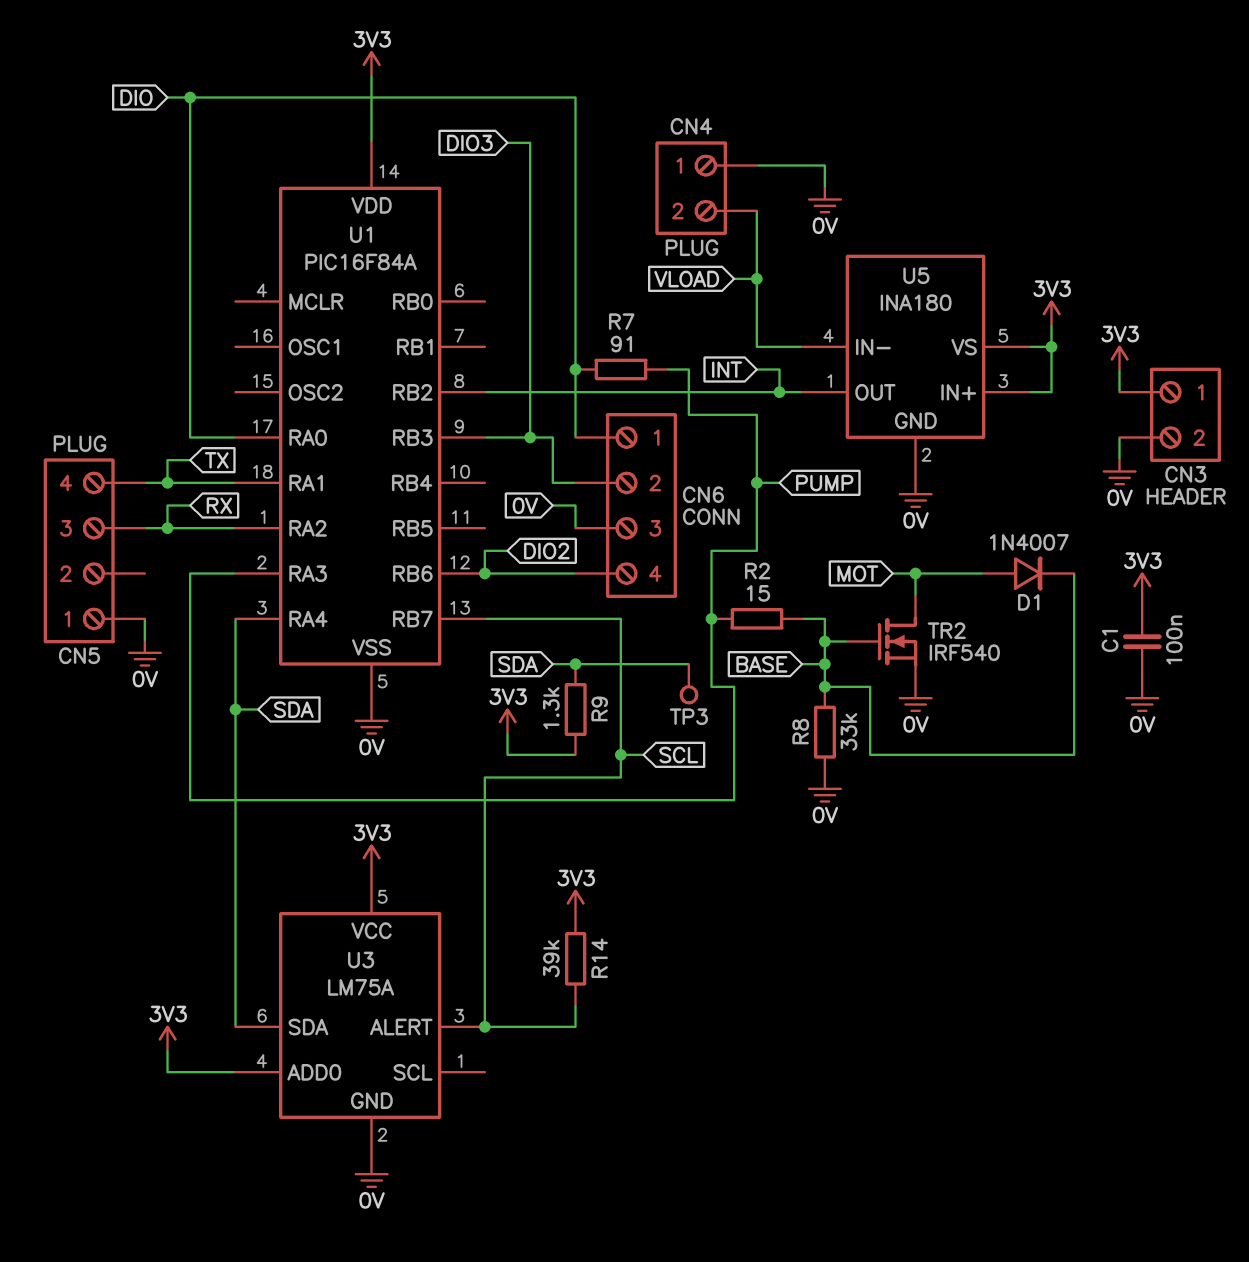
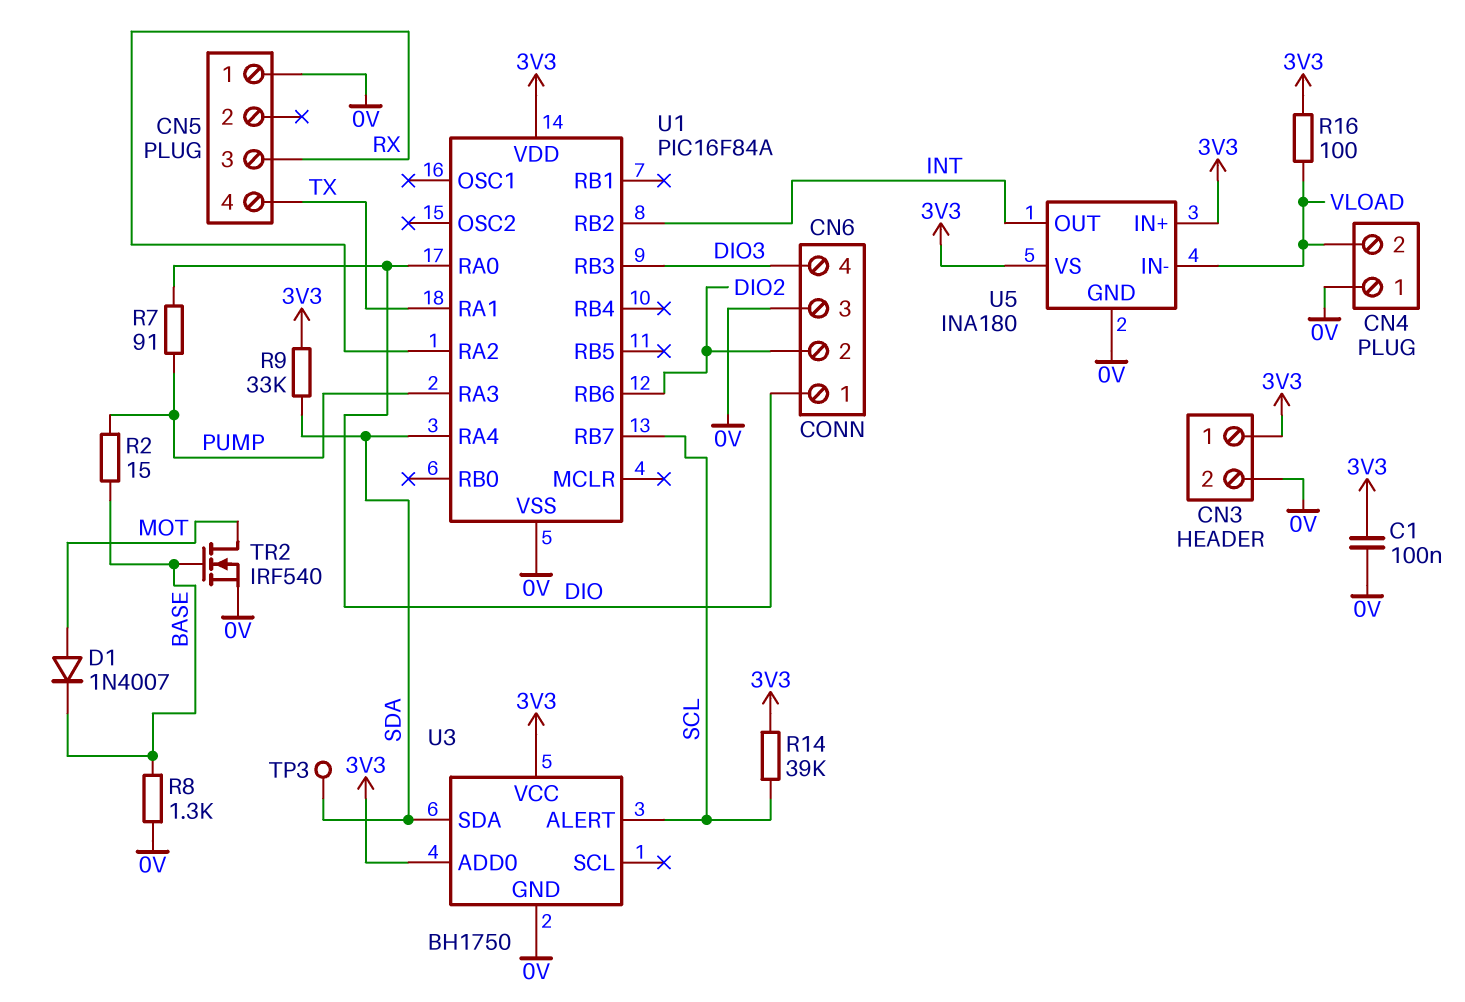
CN6 pin 2: DIO3 -> DIO2
CN6 pin 4: DIO2 -> DIO3
R8: 33k (0V, BASE) -> 1.3k (0V, BASE)
R9: 1.3k (3V3, SDA) -> 33k (3V3, SDA)
R16: none -> 100 (3V3, VLOAD)
U3: LM75A -> BH1750

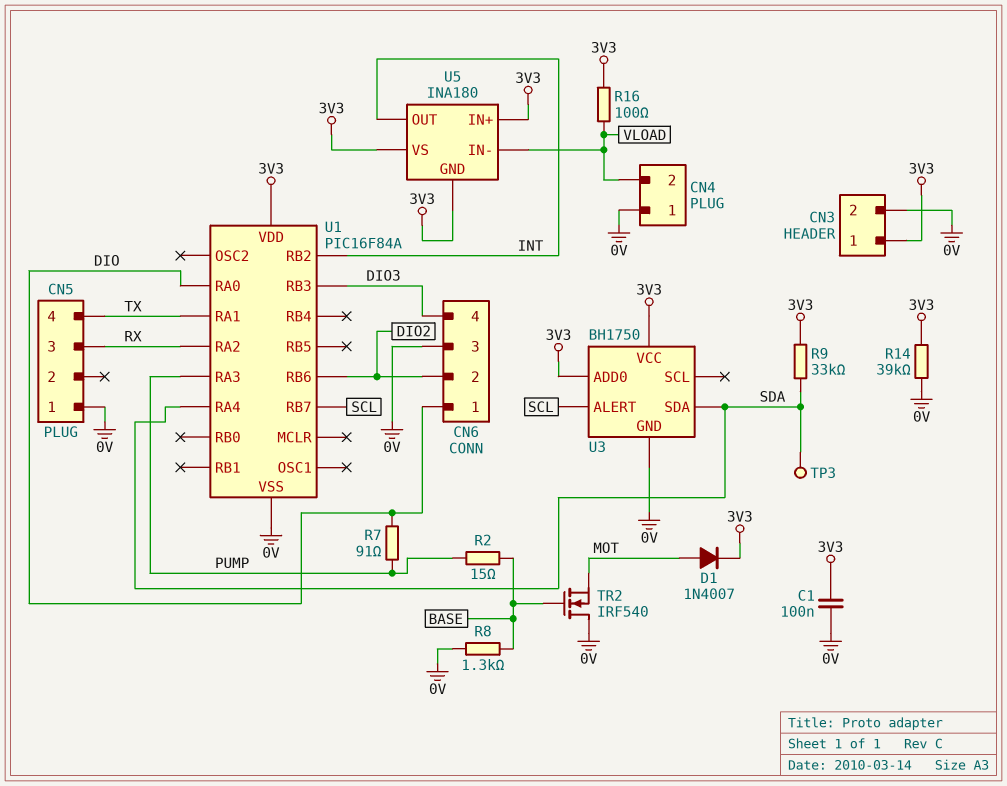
D1: diode 1N4007 (A MOT, K BASE) -> diode 1N4007 (A MOT, K 3V3)
R14: 39k (3V3, SCL) -> 39k (0V, 3V3)
TR2: NMOS IRF540 (G BASE, D MOT, S 0V) -> NMOS IRF540 (G BASE, D 0V, S MOT)
U5 pin GND: 0V -> 3V3

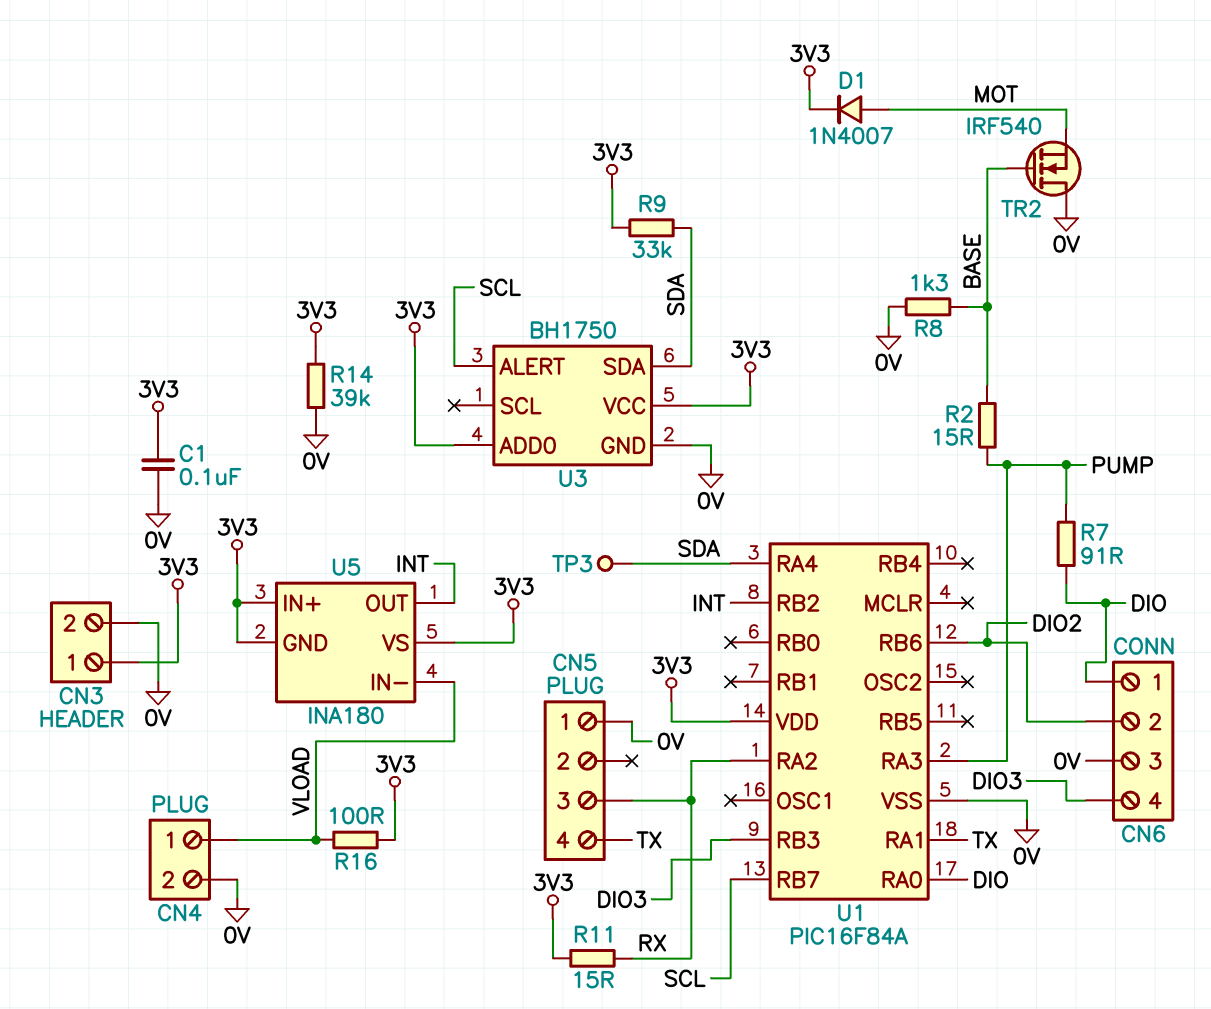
CN4 pin 1: 0V -> VLOAD
CN4 pin 2: VLOAD -> 0V
R11: none -> 15 (3V3, RX)

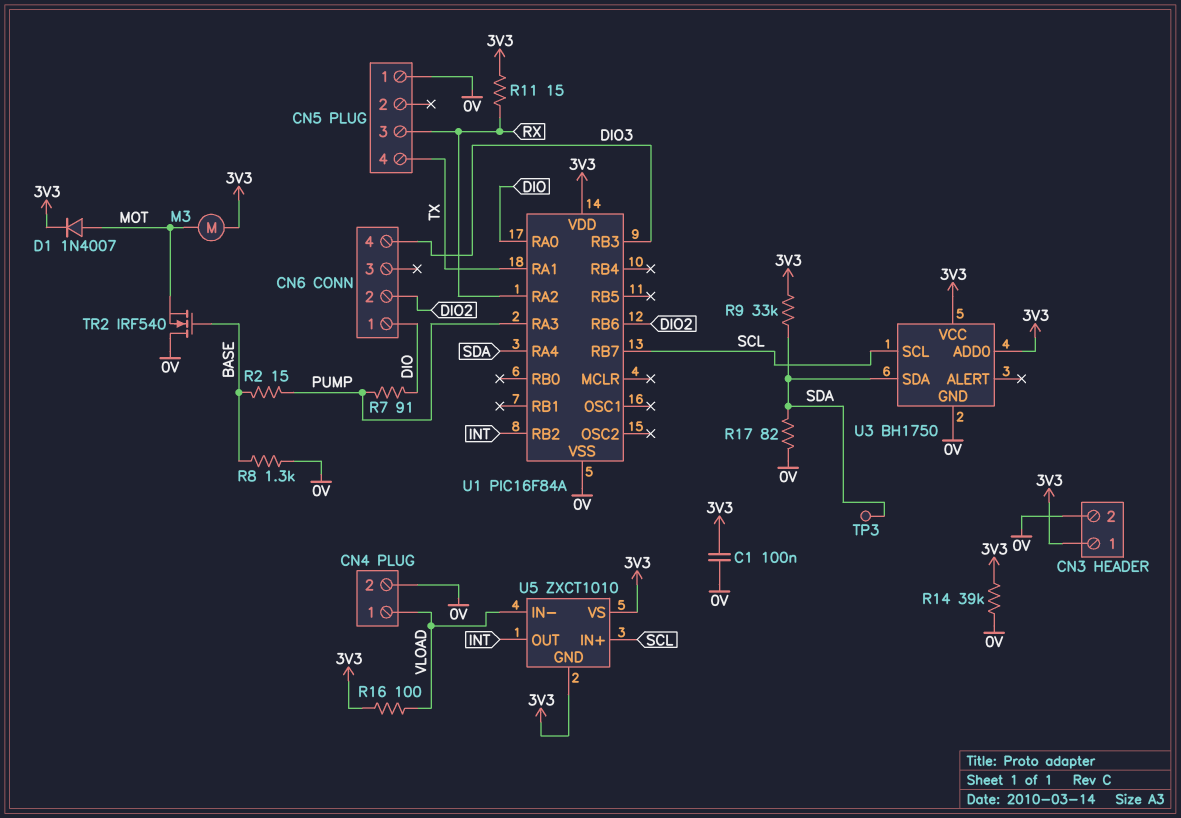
CN6 pin 3: 0V -> none
M3: none -> motor (3V3, MOT)
R17: none -> 82 (0V, SDA)
U3 pin ALERT: SCL -> none
U3 pin SCL: none -> SCL
U5: INA180 -> ZXCT1010
U5 pin IN+: 3V3 -> SCL

